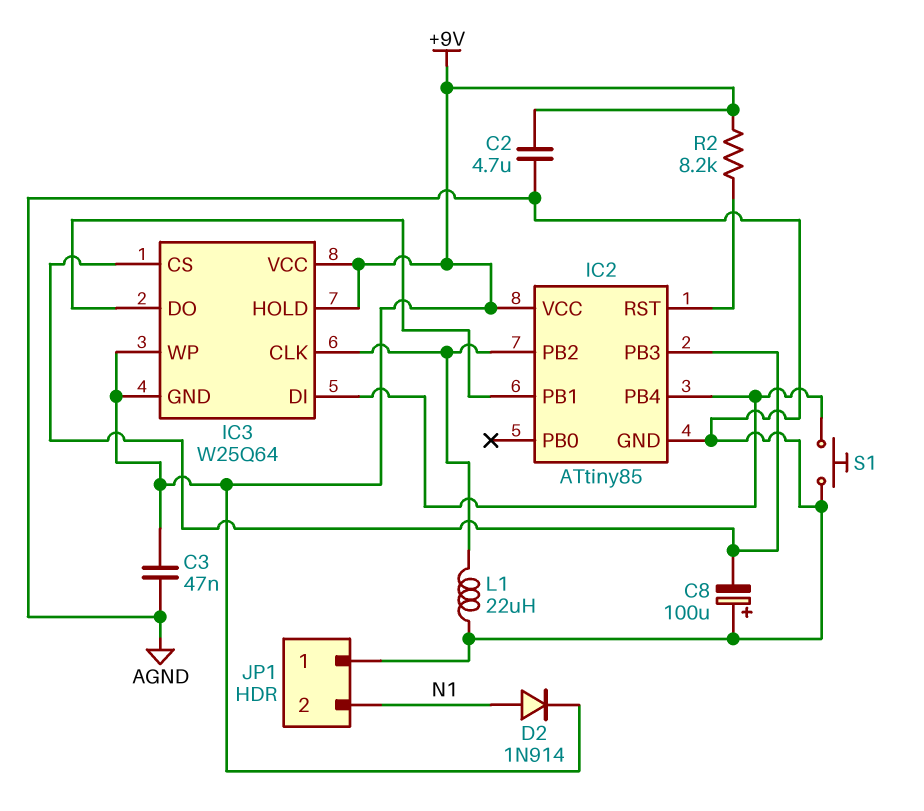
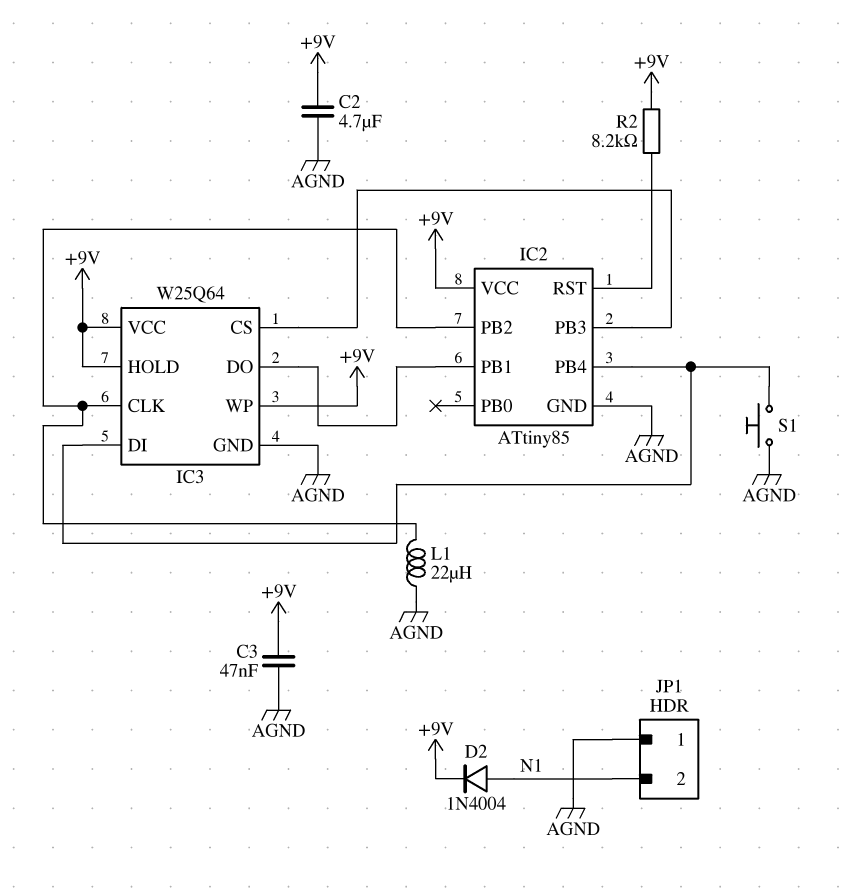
C8: 100uF (plus AGND, minus IC2/PB3) -> none
D2: diode 1N914 (A N1, K +9V) -> diode 1N4004 (A N1, K +9V)
IC3 pin GND: +9V -> AGND

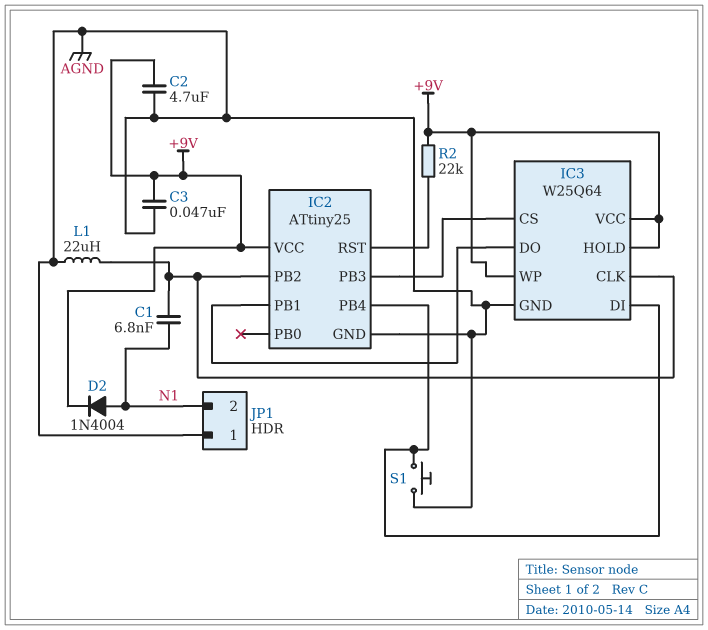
C1: none -> 6.8nF (IC2/PB2, N1)
IC2: ATtiny85 -> ATtiny25
R2: 8.2k (+9V, IC2/RST) -> 22k (+9V, IC2/RST)

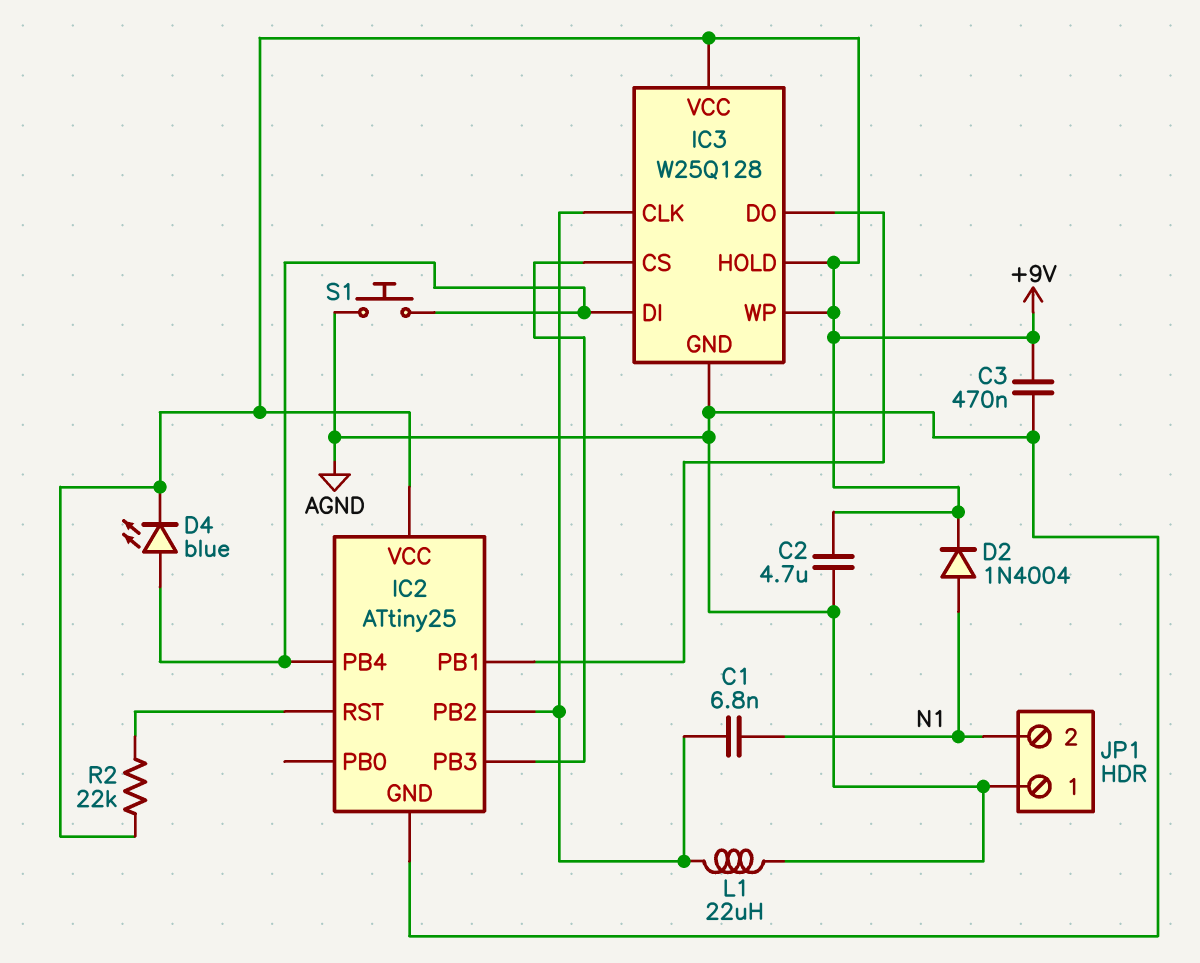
C3: 47nF (+9V, AGND) -> 470nF (+9V, AGND)
D4: none -> LED blue (A IC2/PB4, K +9V)
IC3: W25Q64 -> W25Q128

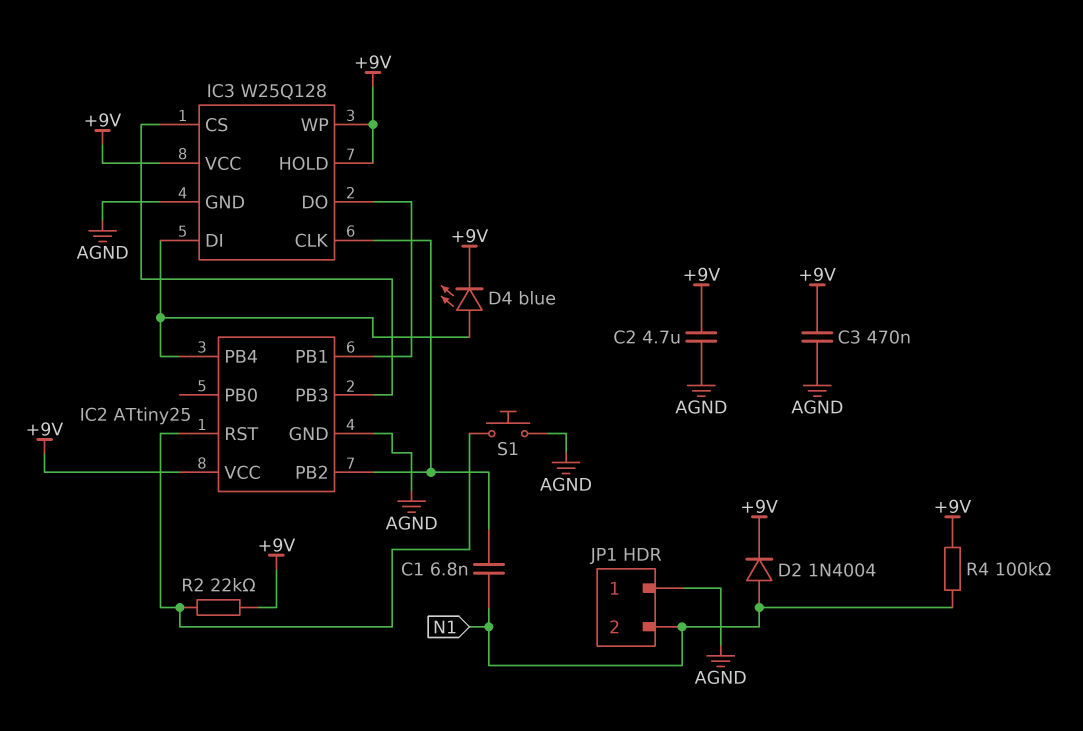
L1: 22uH (AGND, IC2/PB2) -> none
R4: none -> 100k (+9V, N1)
S1: button (AGND, IC2/PB4) -> button (AGND, IC2/RST)

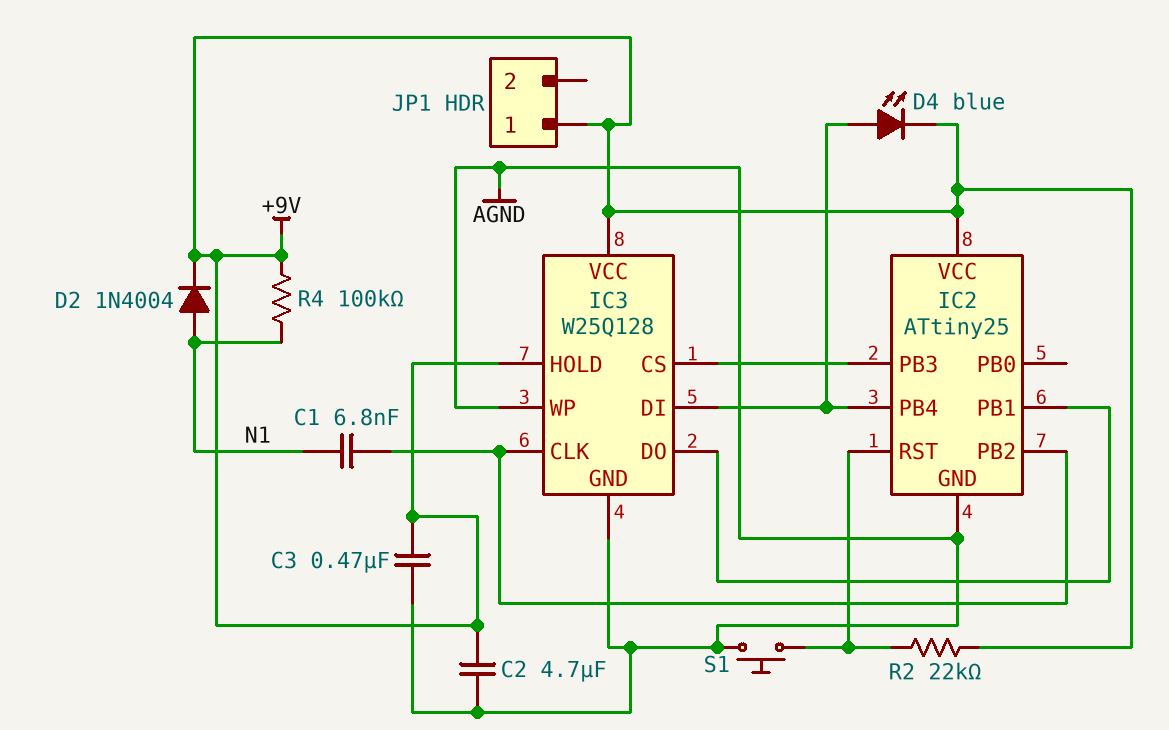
IC3 pin WP: +9V -> AGND
JP1 pin 1: AGND -> +9V
JP1 pin 2: N1 -> none

